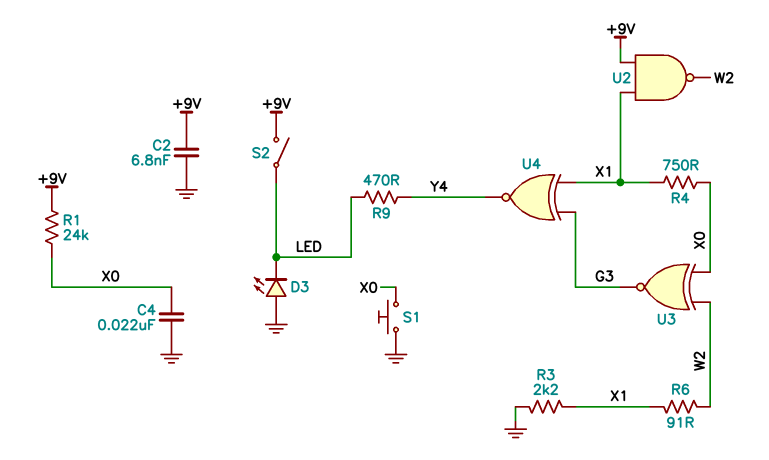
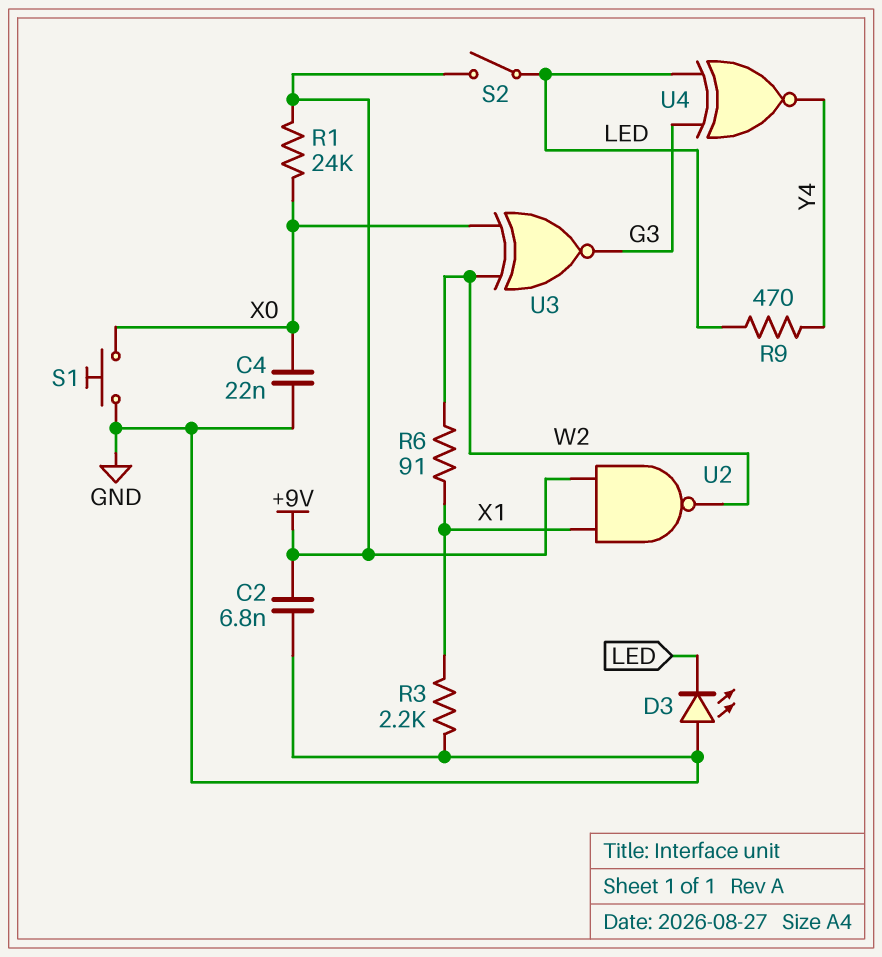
R4: 750 (X0, X1) -> none
U4: XNOR (in G3, in X1, out Y4) -> XNOR (in G3, in LED, out Y4)

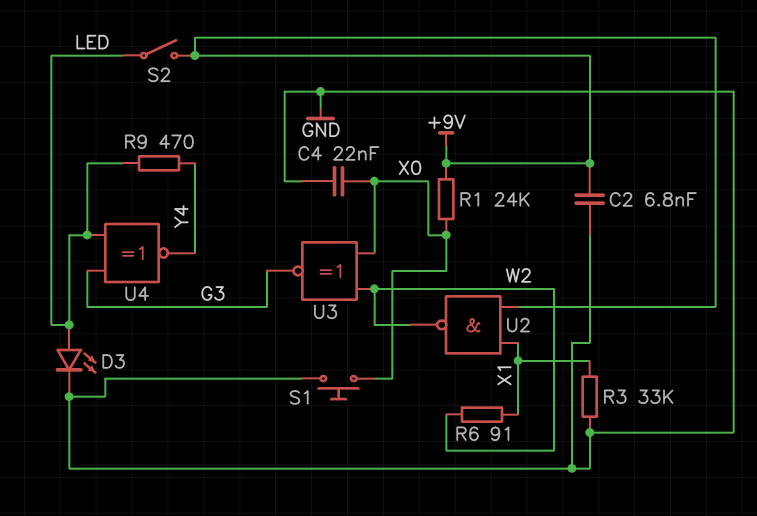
D3: LED (A GND, K LED) -> LED (A LED, K GND)
R3: 2.2k (GND, X1) -> 33k (GND, X1)

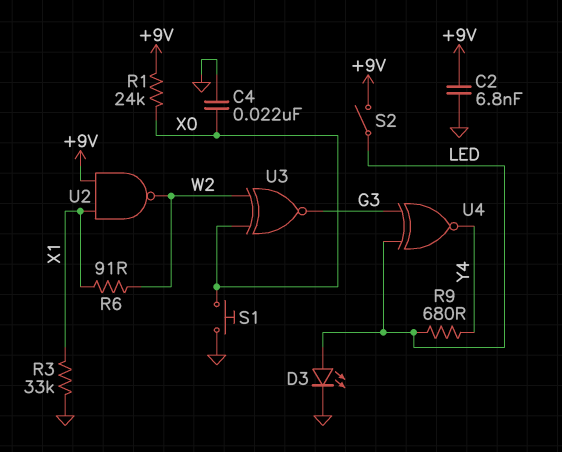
R9: 470 (LED, Y4) -> 680 (LED, Y4)

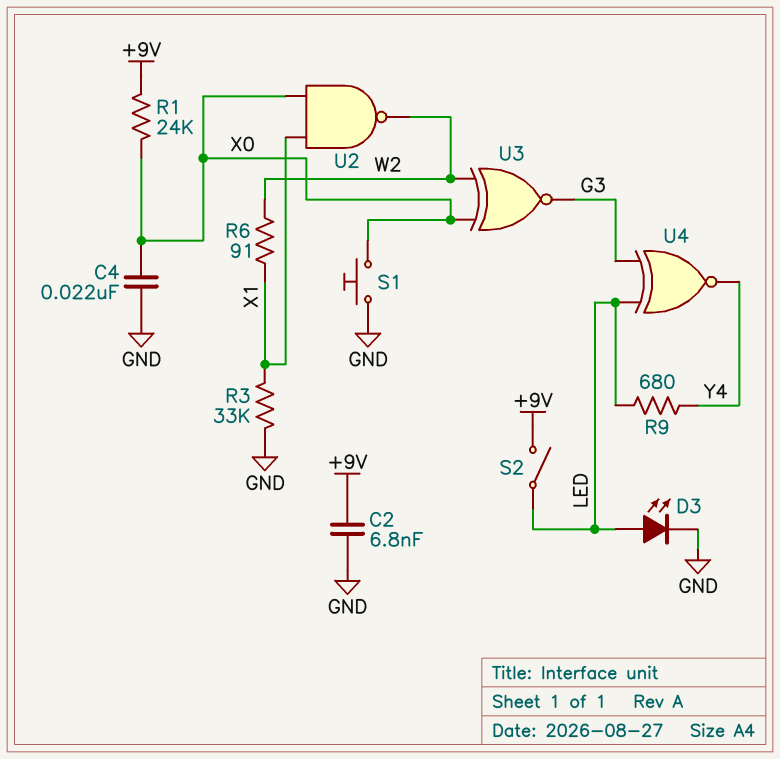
U2: NAND (in +9V, in X1, out W2) -> NAND (in X0, in X1, out W2)

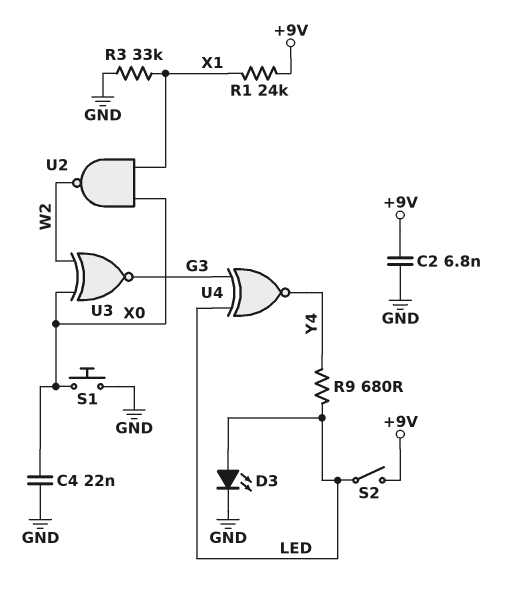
R1: 24k (+9V, X0) -> 24k (+9V, X1)
R6: 91 (W2, X1) -> none

